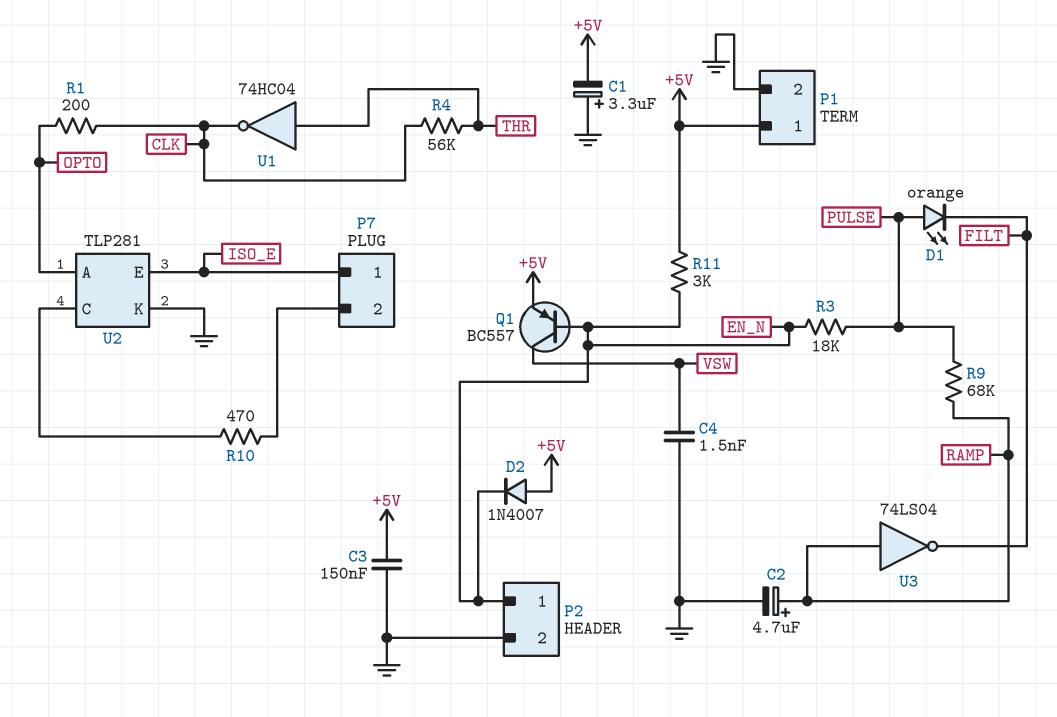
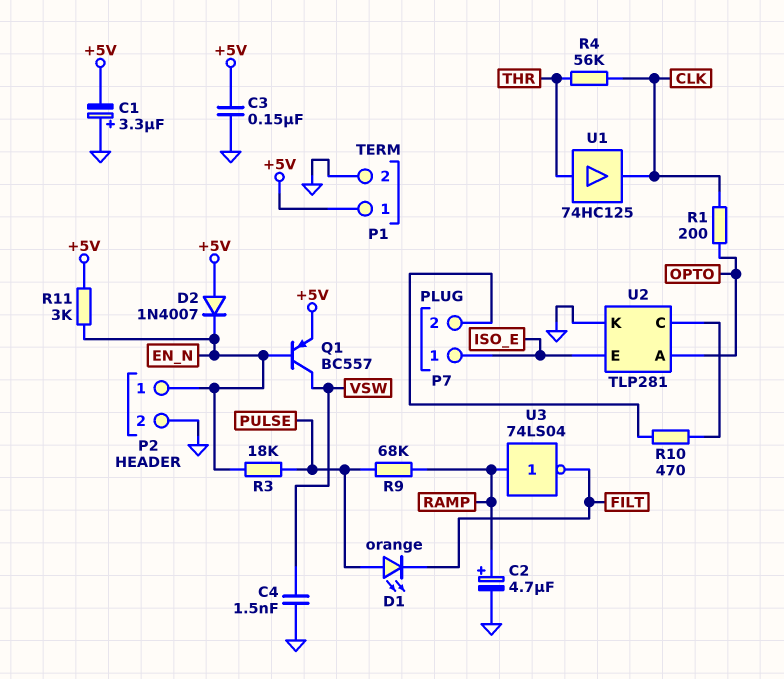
U1: NOT 74HC04 (in THR, out CLK) -> buffer 74HC125 (in THR, out CLK)

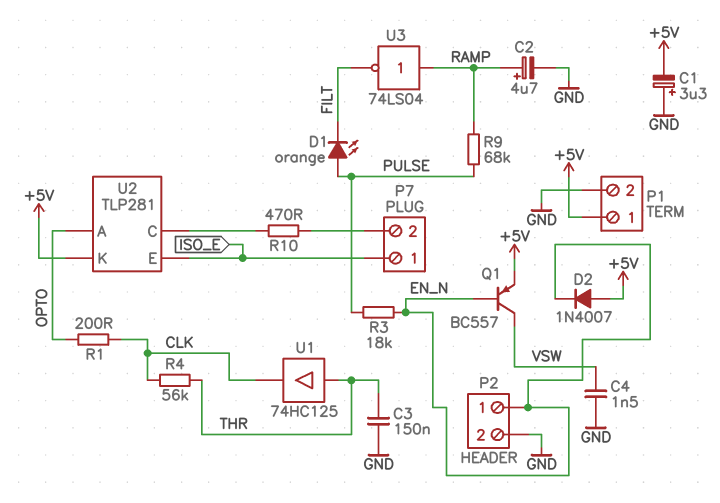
C3: 150nF (+5V, GND) -> 150nF (GND, THR)
R11: 3k (+5V, EN_N) -> none
U2 pin K: GND -> +5V

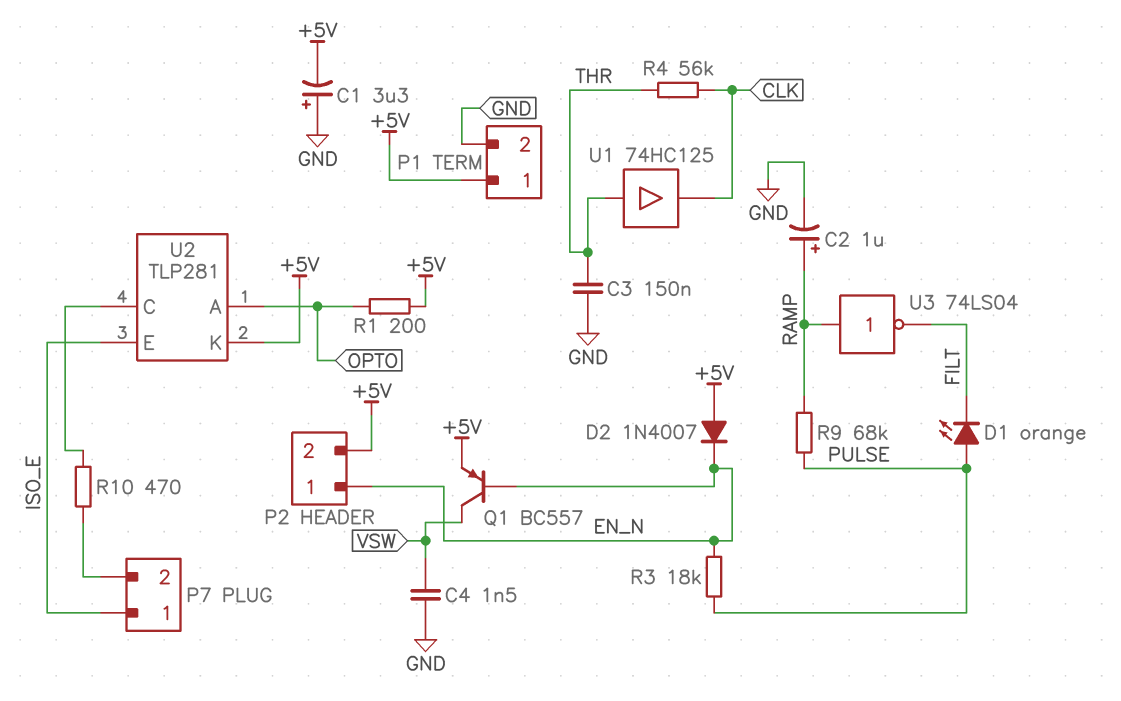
C2: 4.7uF (plus RAMP, minus GND) -> 1uF (plus RAMP, minus GND)
P2 pin 2: GND -> +5V
R1: 200 (CLK, OPTO) -> 200 (+5V, OPTO)

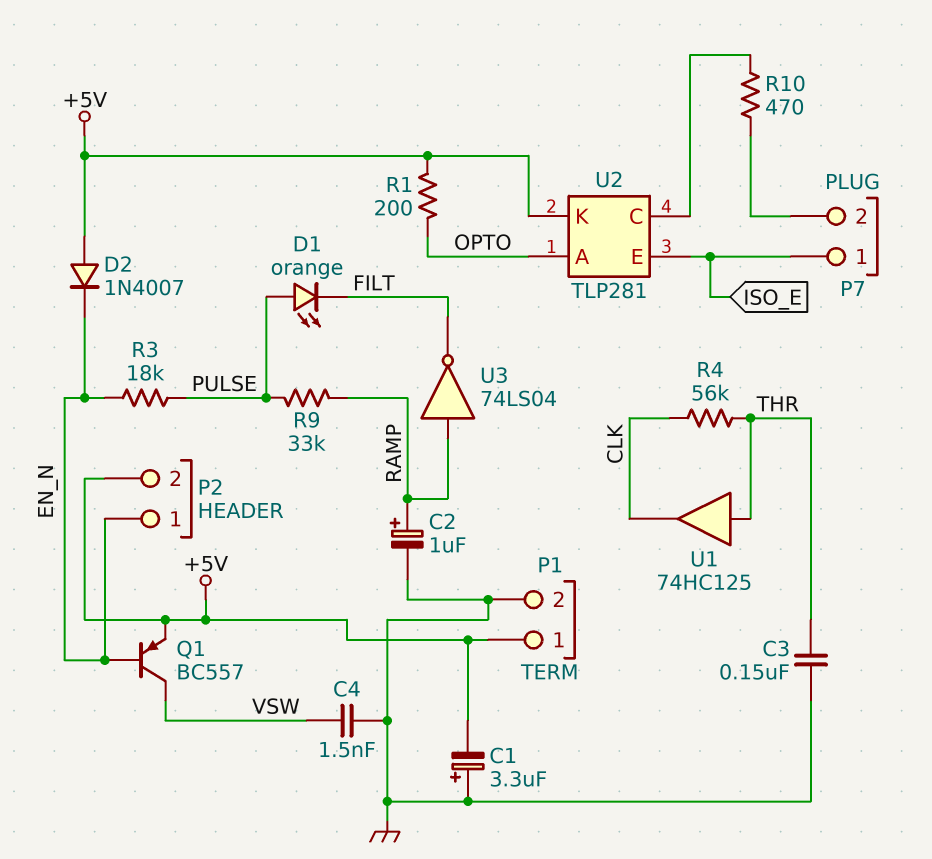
R9: 68k (PULSE, RAMP) -> 33k (PULSE, RAMP)

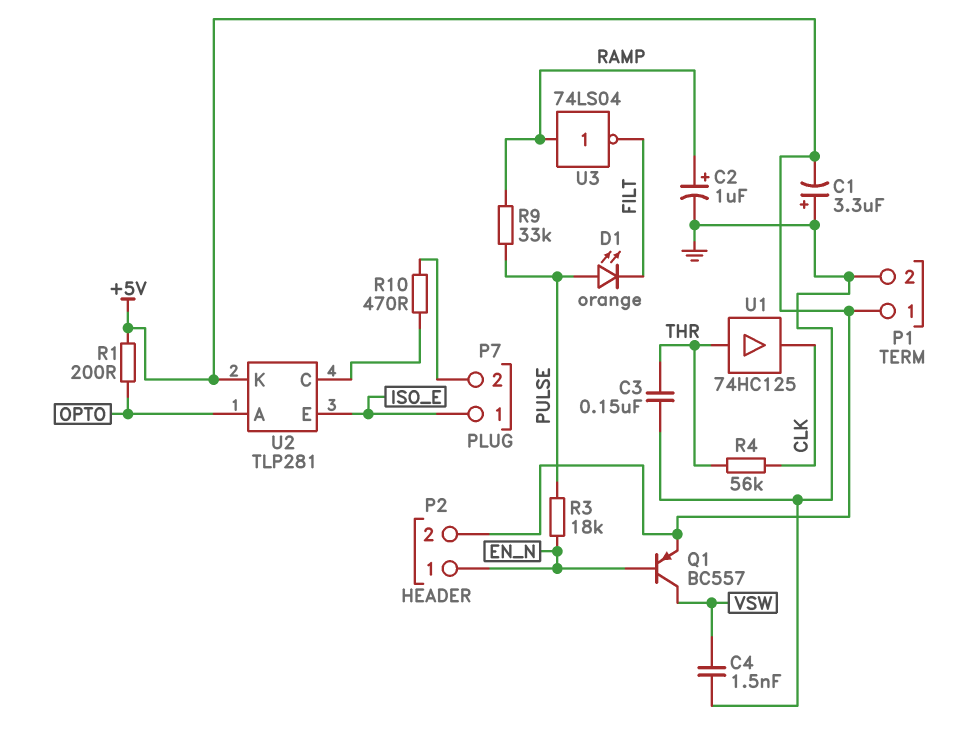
D2: diode 1N4007 (A +5V, K EN_N) -> none

